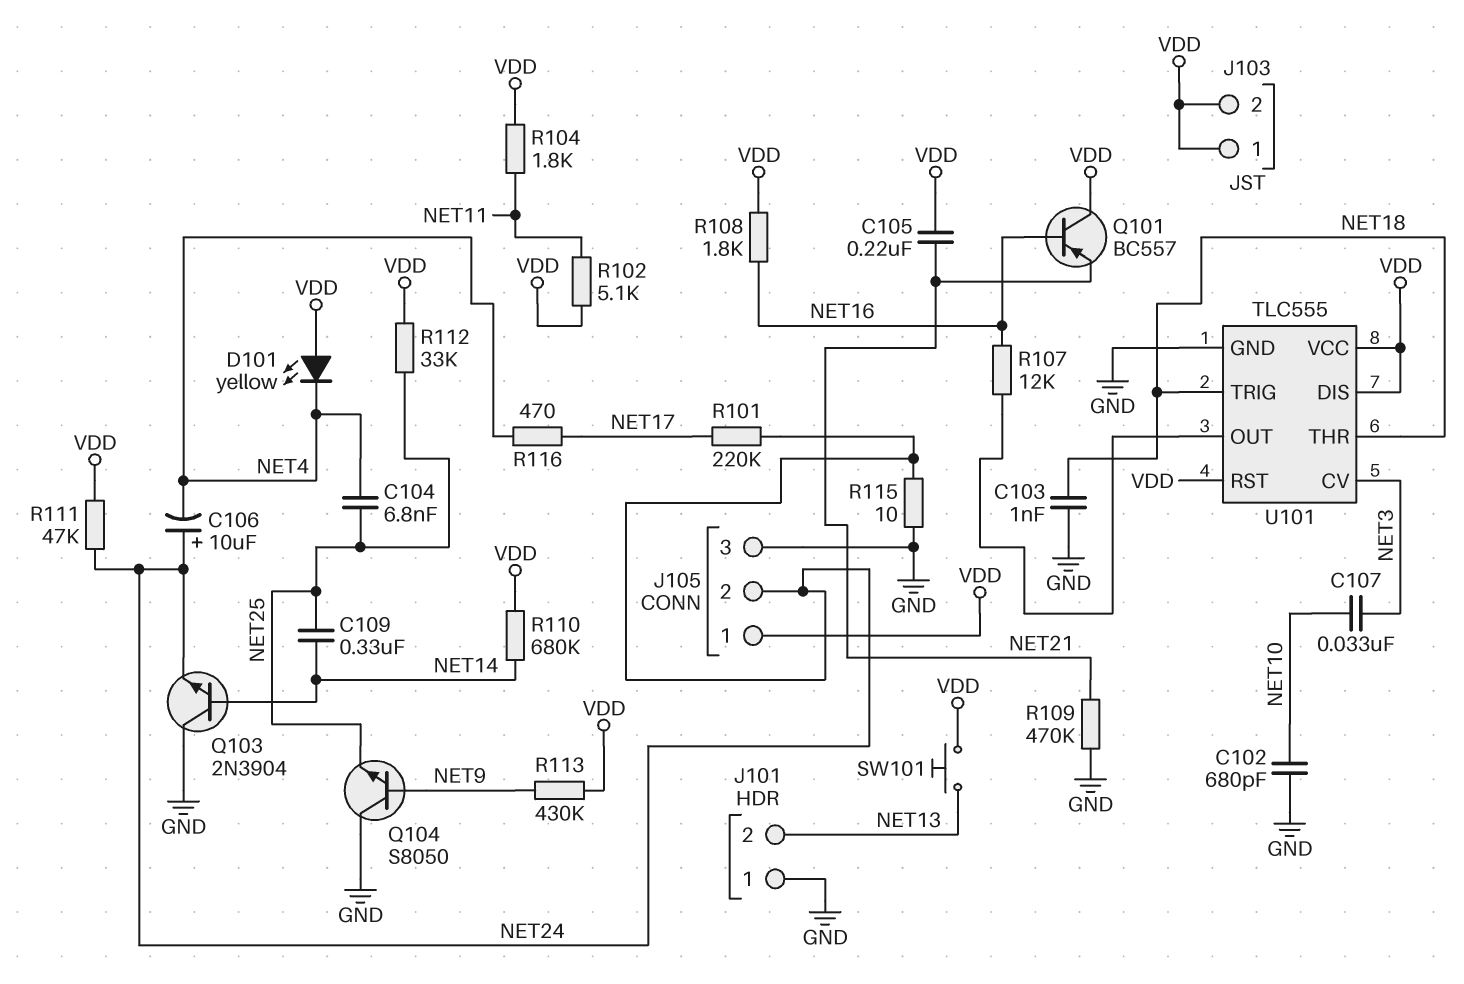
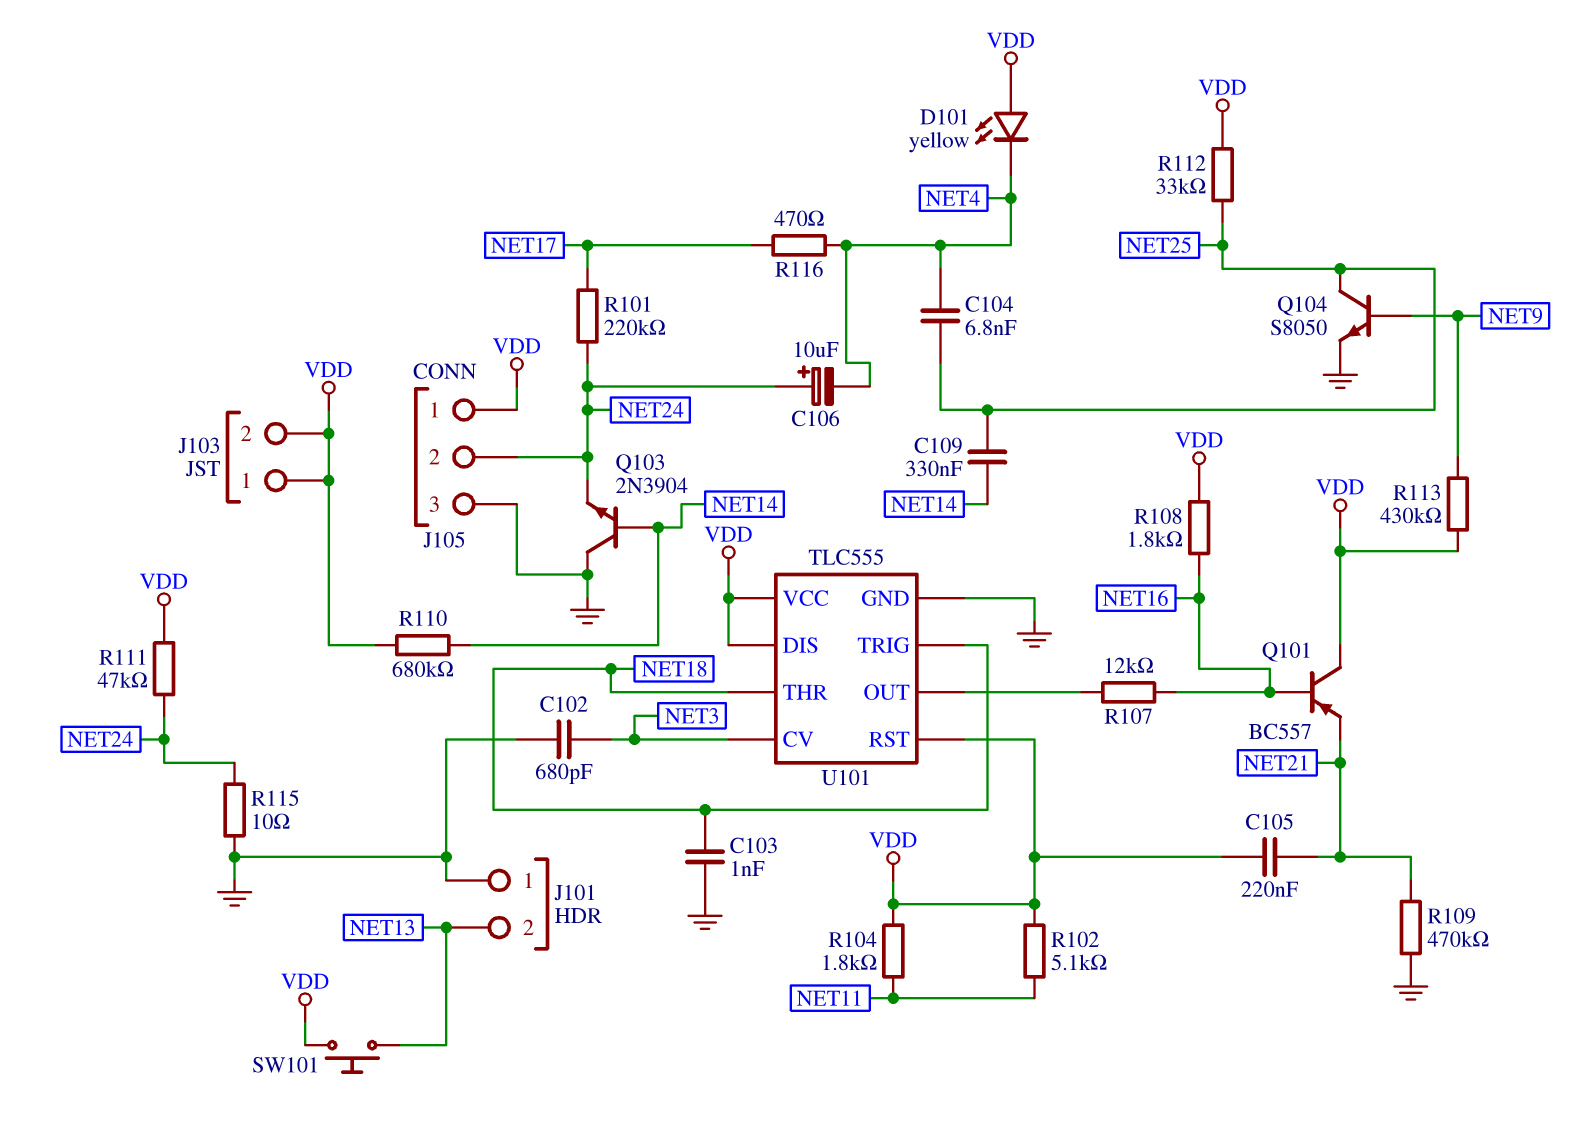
C102: 680pF (GND, NET10) -> 680pF (GND, NET3)
C107: 33nF (NET3, NET10) -> none
Q104: NPN S8050 (B NET9, C GND, E NET25) -> NPN S8050 (B NET9, C NET25, E GND)

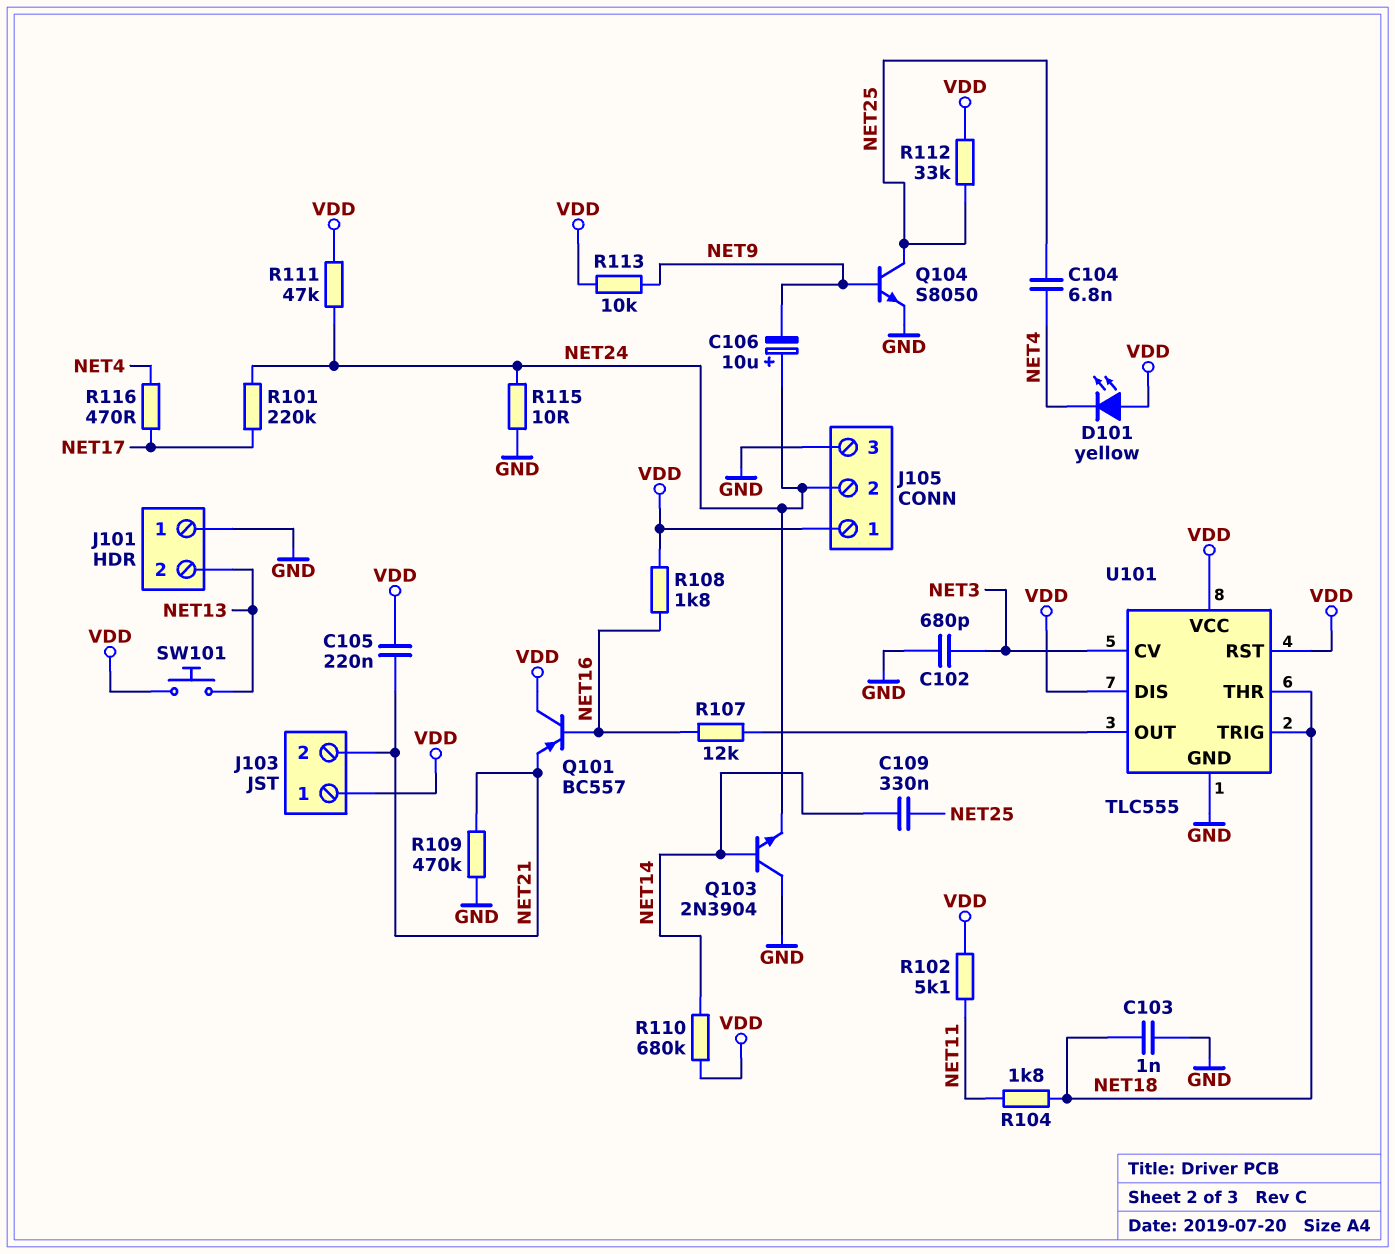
C106: 10uF (plus NET24, minus NET4) -> 10uF (plus NET24, minus NET9)
J103 pin 2: VDD -> NET21
R104: 1.8k (NET11, VDD) -> 1.8k (NET11, NET18)
R113: 430k (NET9, VDD) -> 10k (NET9, VDD)

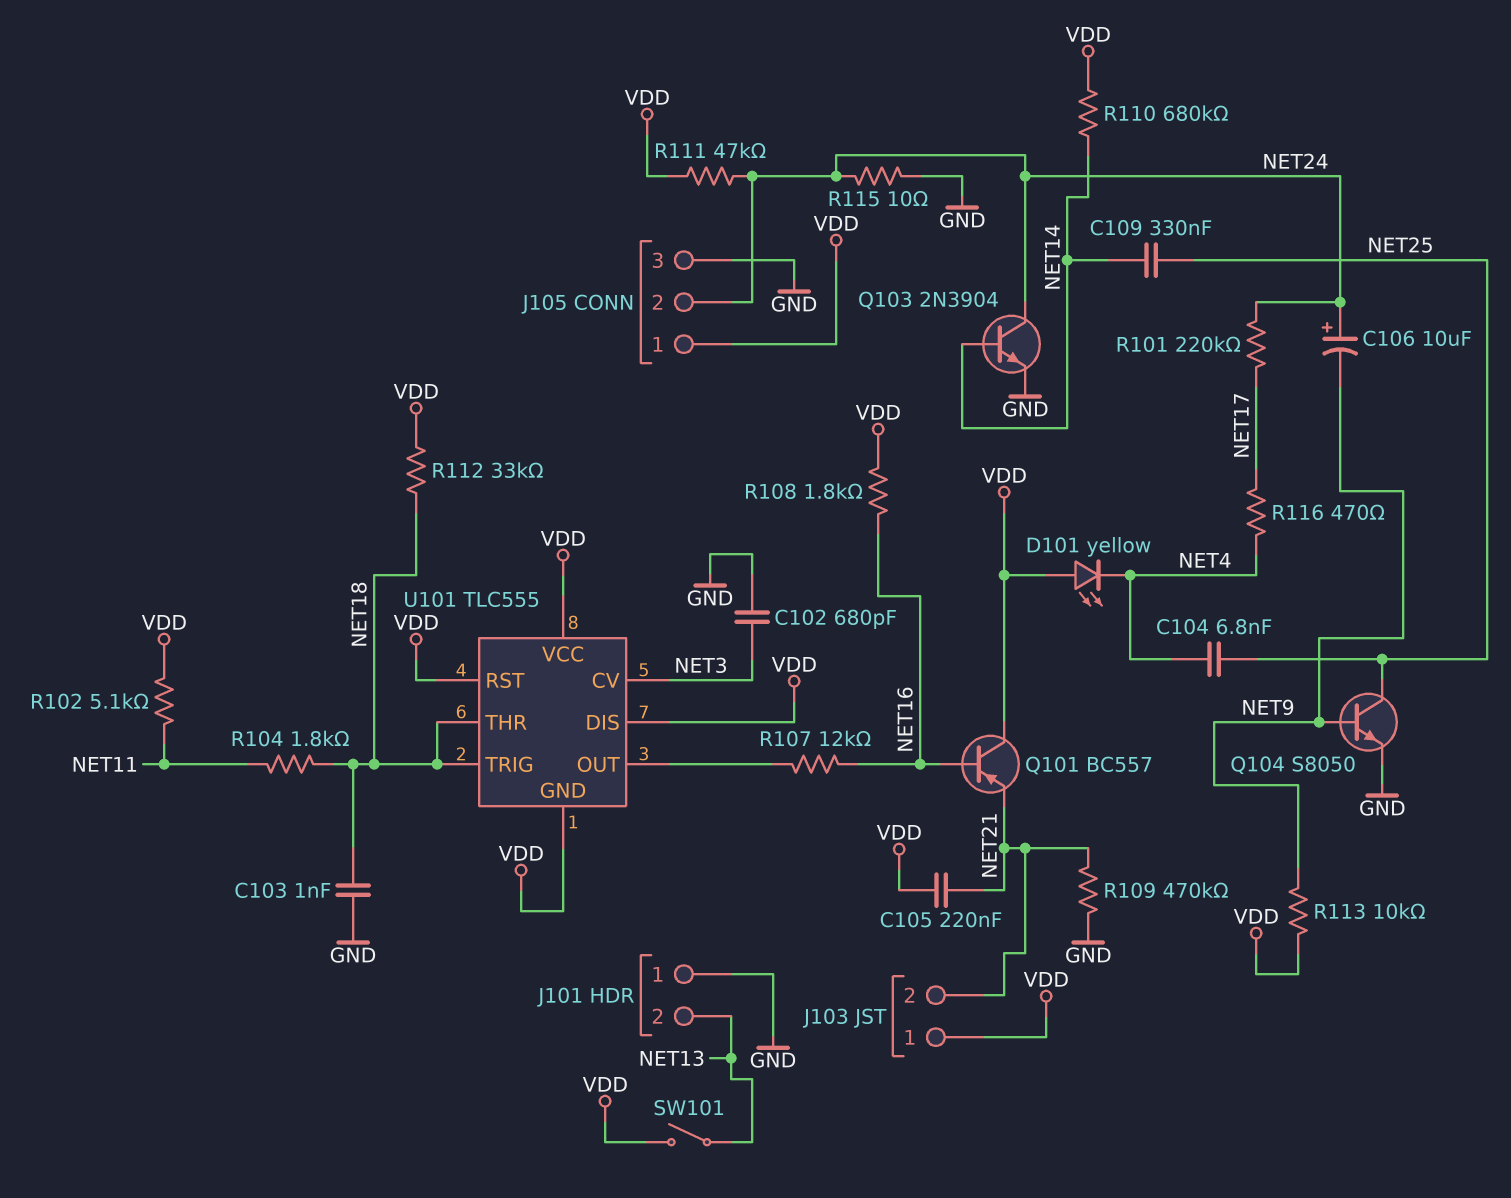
Q103: NPN 2N3904 (B NET14, C GND, E NET24) -> NPN 2N3904 (B NET14, C NET24, E GND)
R112: 33k (NET25, VDD) -> 33k (NET18, VDD)
SW101: button (NET13, VDD) -> switch (NET13, VDD)
U101 pin GND: GND -> VDD

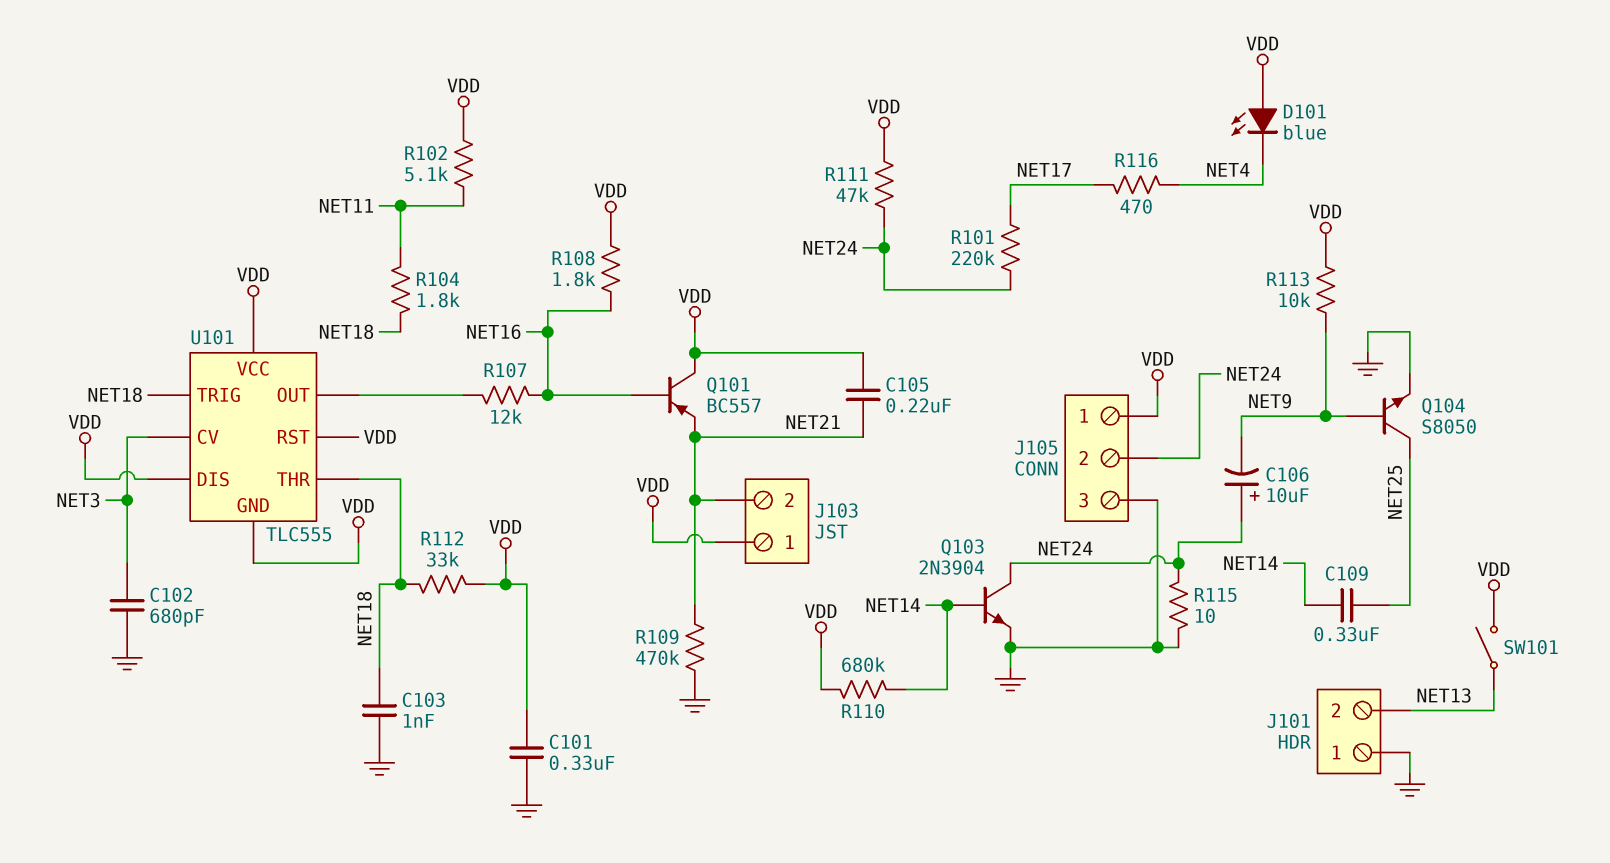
C101: none -> 330nF (GND, VDD)
C104: 6.8nF (NET4, NET25) -> none
D101: LED yellow (A VDD, K NET4) -> LED blue (A VDD, K NET4)

